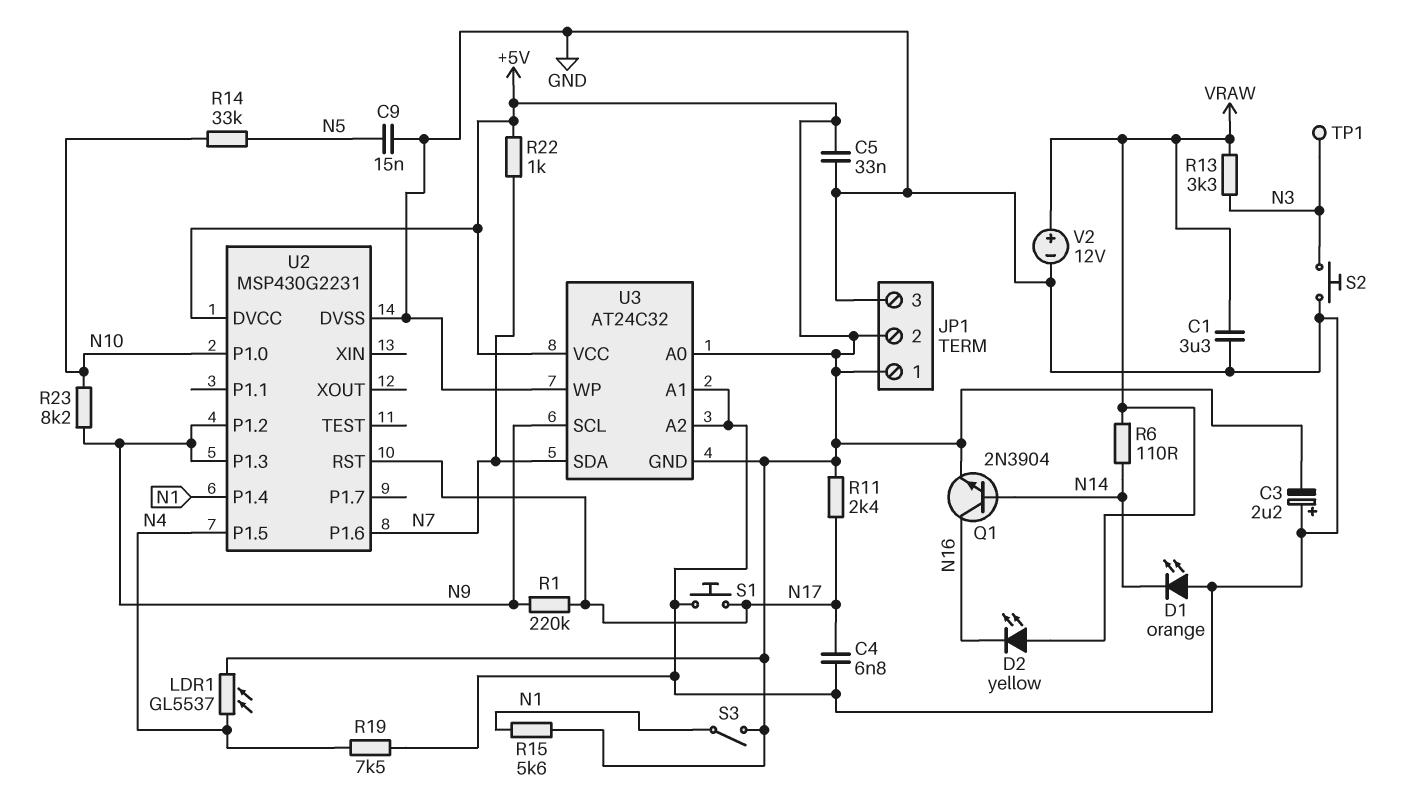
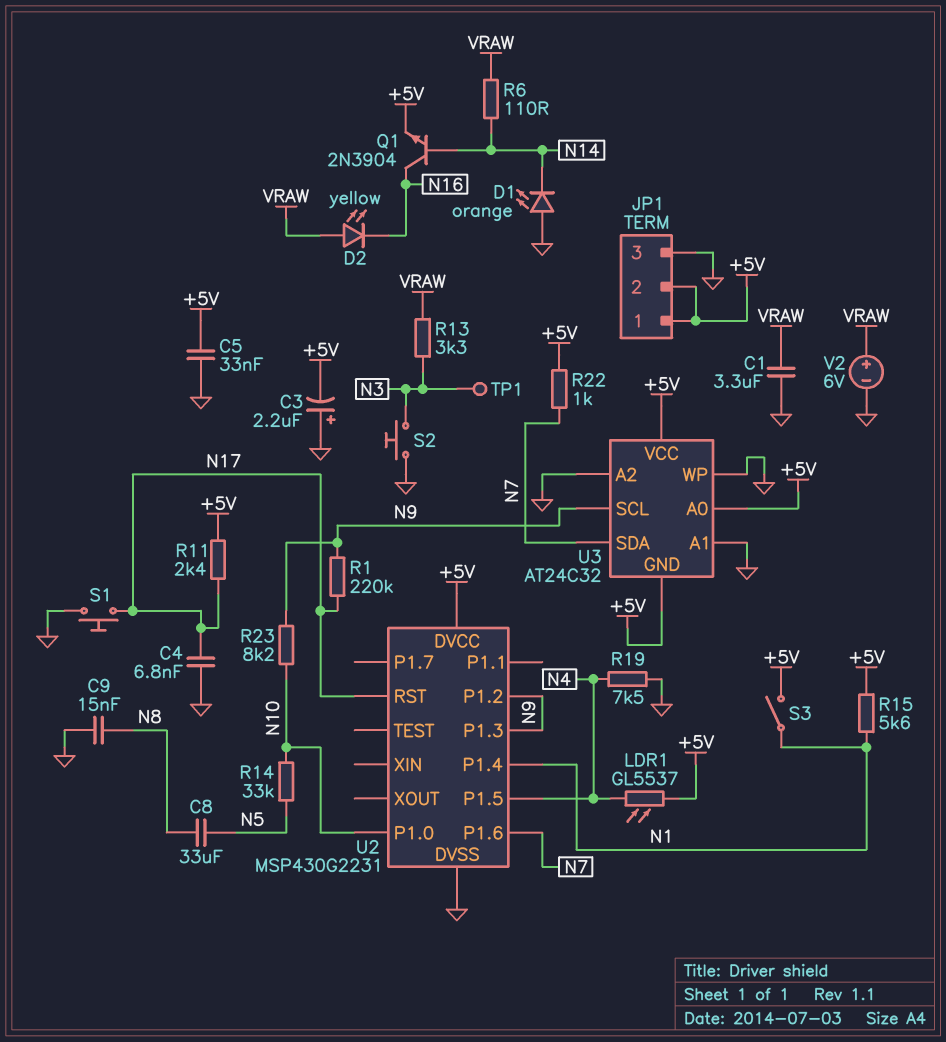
C8: none -> 33uF (N5, N8)
C9: 15nF (GND, N5) -> 15nF (GND, N8)
V2: 12V (plus VRAW, minus GND) -> 6V (plus VRAW, minus GND)

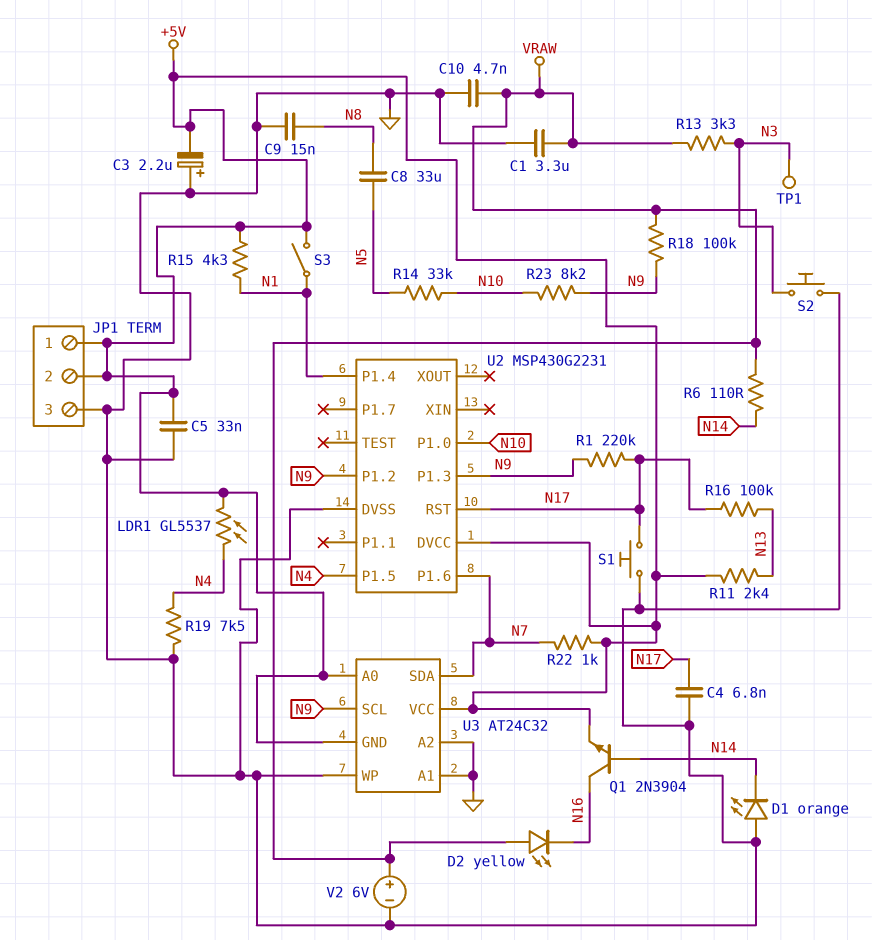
C10: none -> 4.7nF (GND, VRAW)
R11: 2.4k (+5V, N17) -> 2.4k (+5V, N13)
R15: 5.6k (+5V, N1) -> 4.3k (+5V, N1)
R16: none -> 100k (N13, N17)
R18: none -> 100k (N9, VRAW)

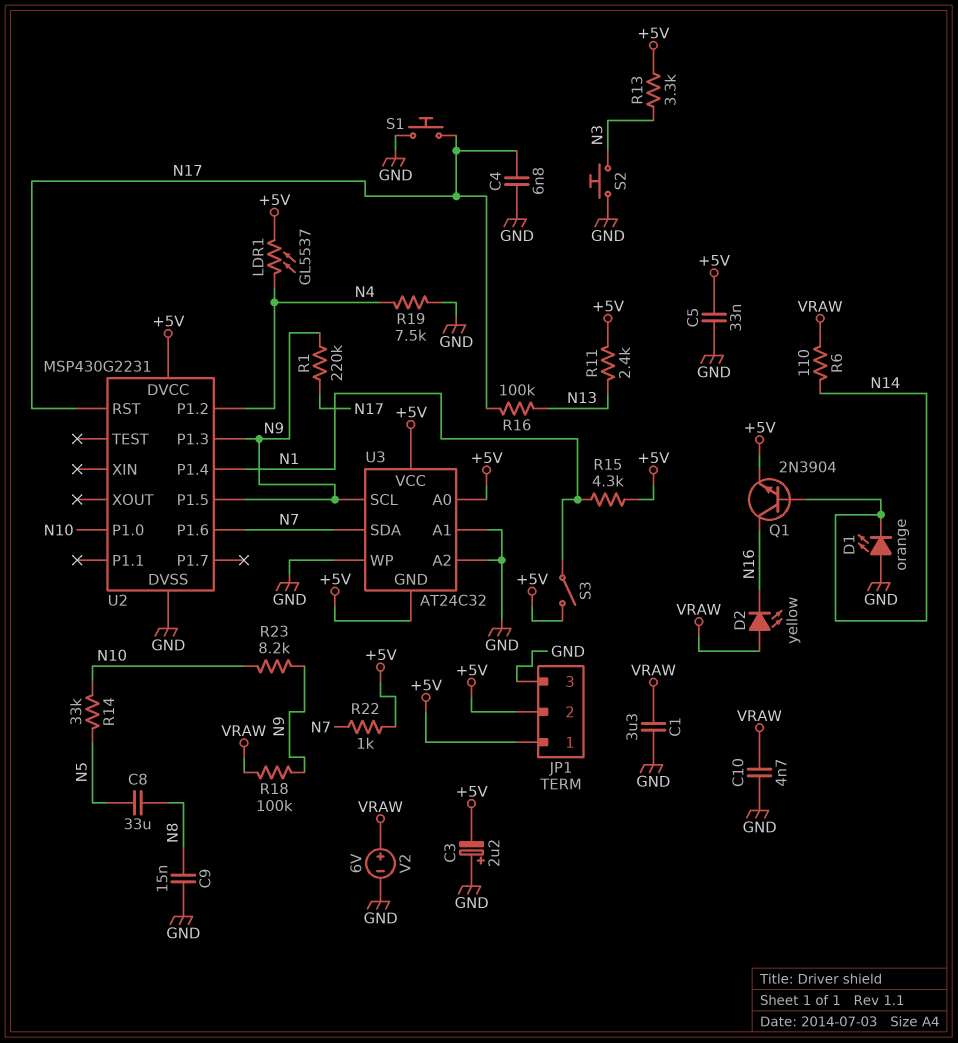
R13: 3.3k (N3, VRAW) -> 3.3k (+5V, N3)
TP1: test point (N3) -> none
U2 pin P1.2: N9 -> N4
U2 pin P1.5: N4 -> N9

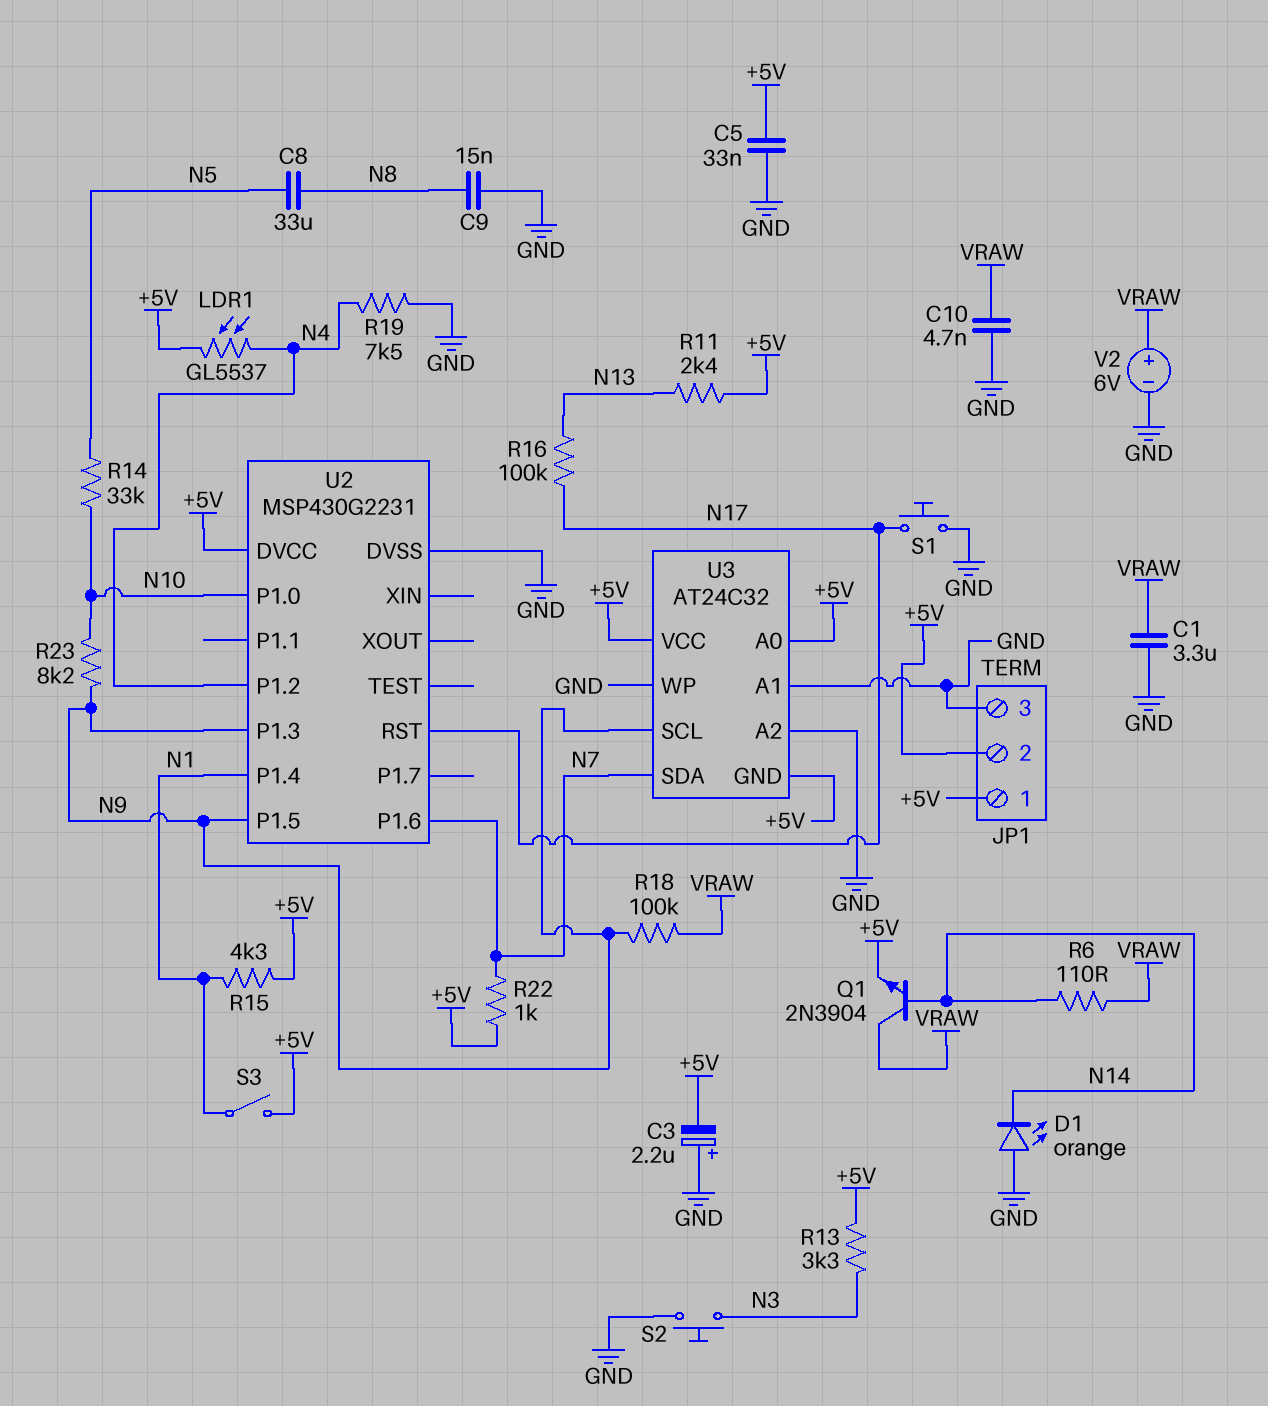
C4: 6.8nF (GND, N17) -> none
D2: LED yellow (A VRAW, K N16) -> none
Q1: NPN 2N3904 (B N14, C N16, E +5V) -> NPN 2N3904 (B N14, C VRAW, E +5V)
R1: 220k (N9, N17) -> none

